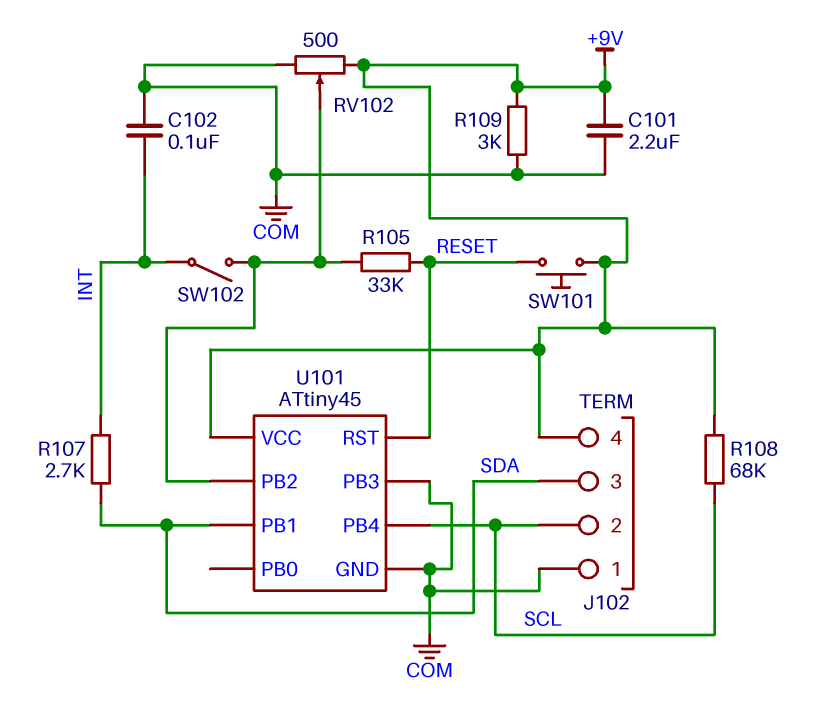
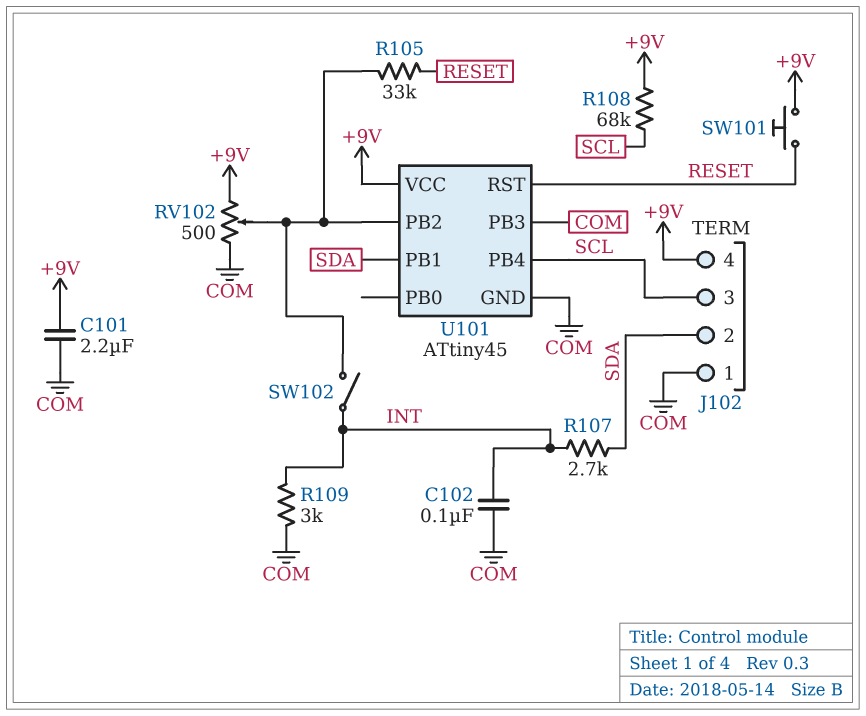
J102 pin 2: SCL -> SDA
J102 pin 3: SDA -> SCL
R109: 3k (+9V, COM) -> 3k (COM, INT)

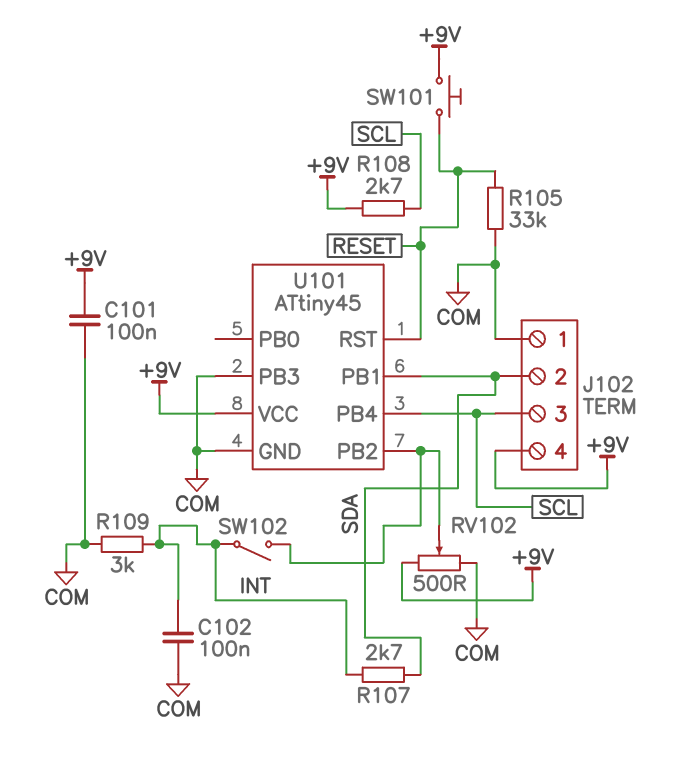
C101: 2.2uF (+9V, COM) -> 100nF (+9V, COM)
R105: 33k (RESET, U101/PB2) -> 33k (COM, RESET)
R108: 68k (+9V, SCL) -> 2.7k (+9V, SCL)

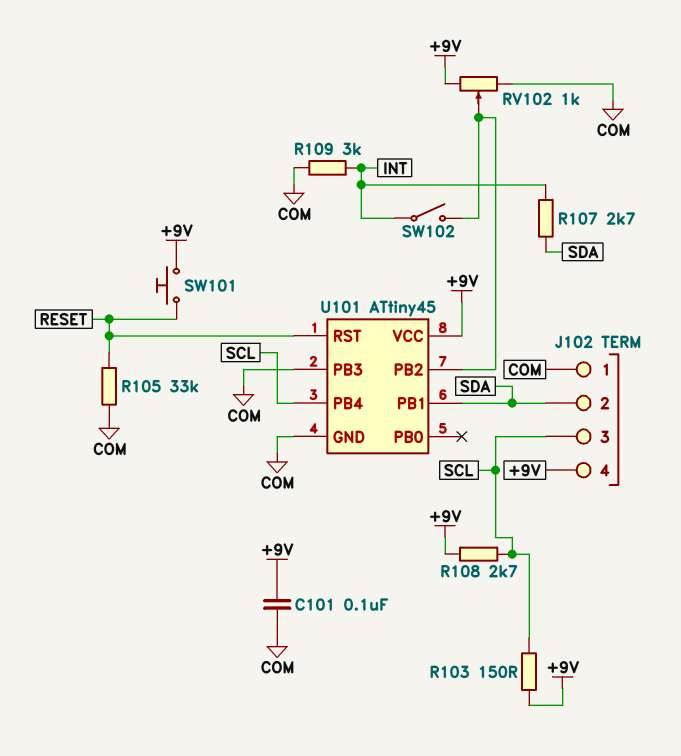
C102: 100nF (COM, INT) -> none
R103: none -> 150 (+9V, SCL)
RV102: 500 (+9V, COM, wiper U101/PB2) -> 1k (+9V, COM, wiper U101/PB2)

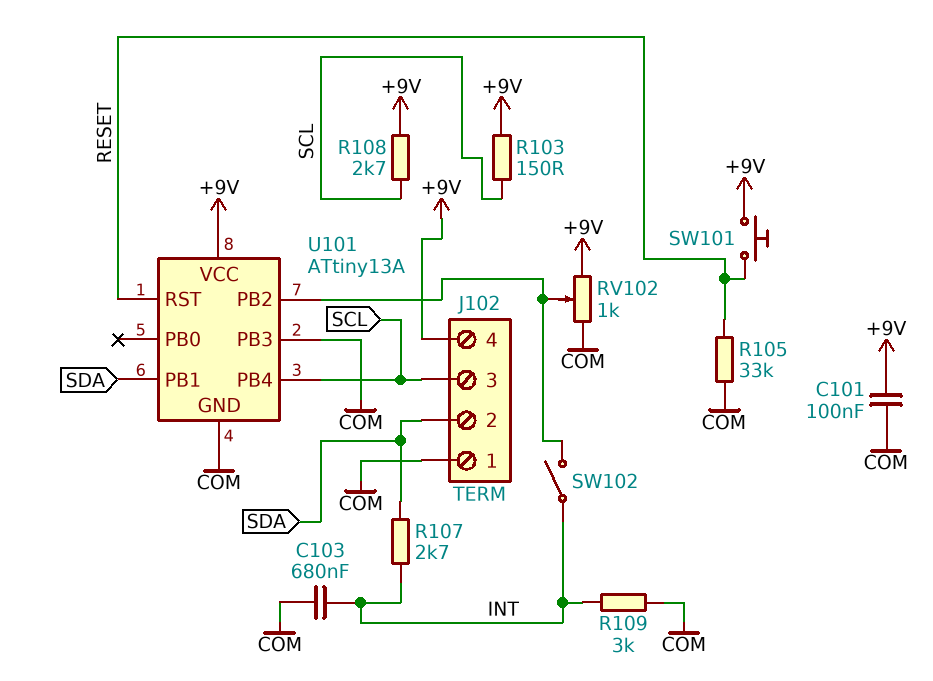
C103: none -> 680nF (COM, INT)
U101: ATtiny45 -> ATtiny13A

